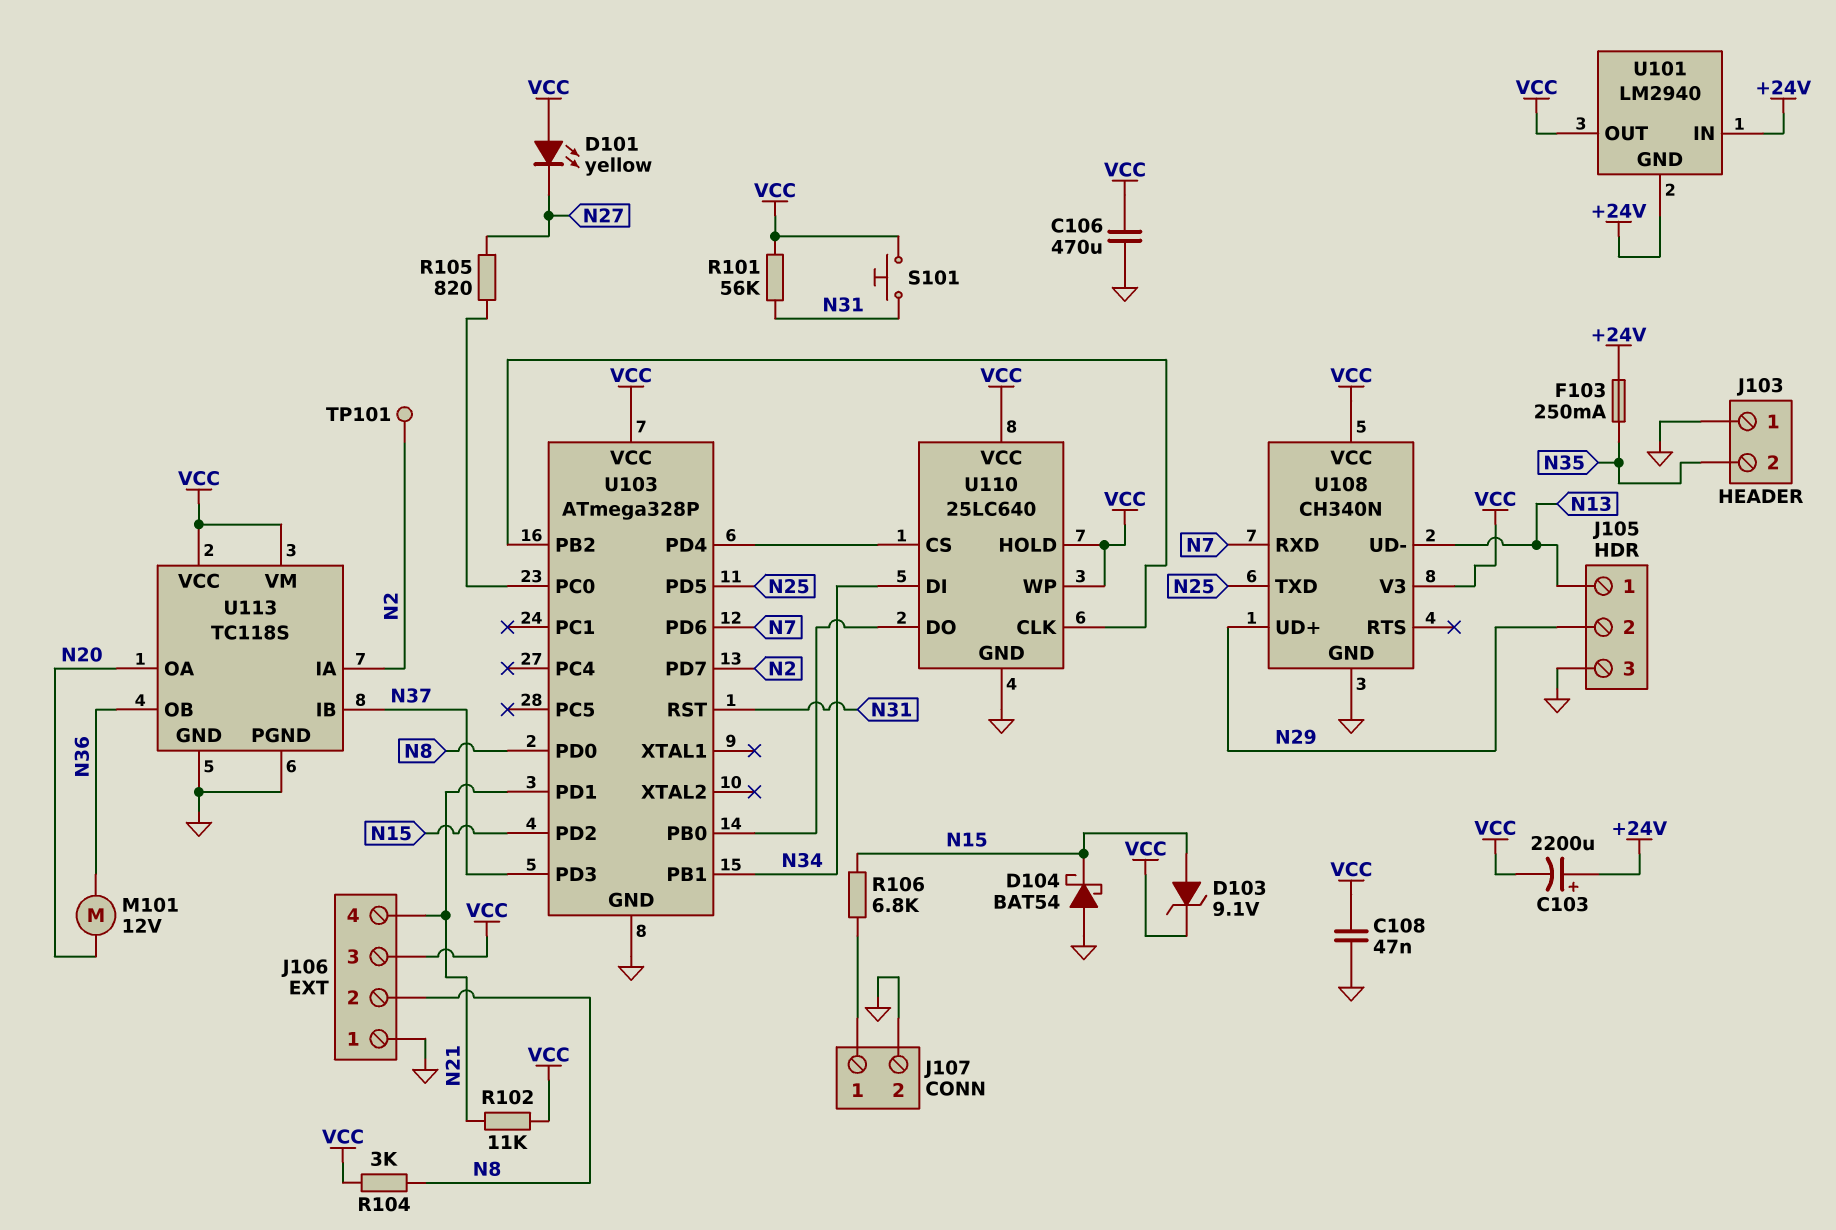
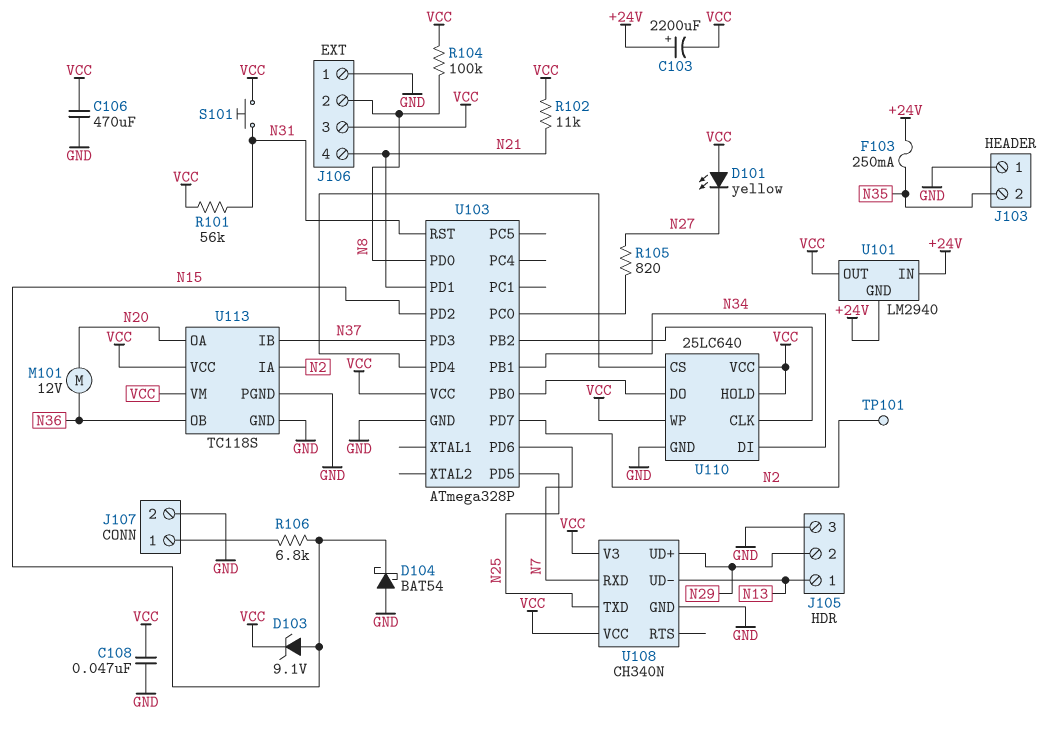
R104: 3k (N8, VCC) -> 100k (N8, VCC)

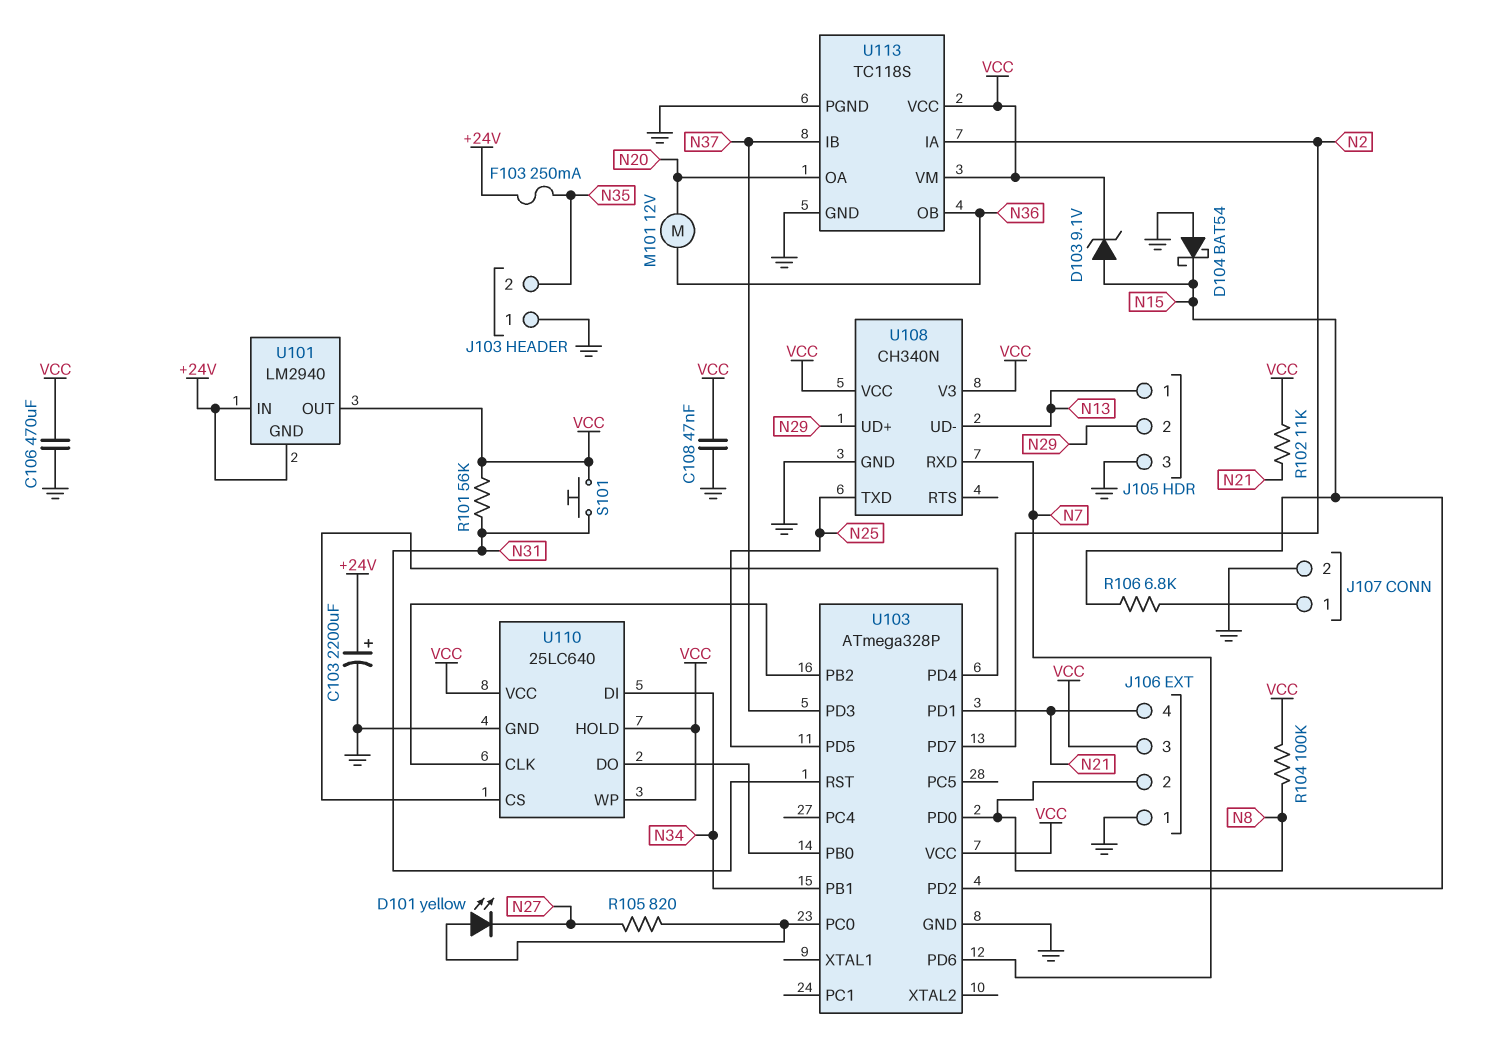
C103: 2200uF (plus +24V, minus VCC) -> 2200uF (plus +24V, minus GND)
D101: LED yellow (A VCC, K N27) -> LED yellow (A U103/PC0, K N27)
TP101: test point (N2) -> none

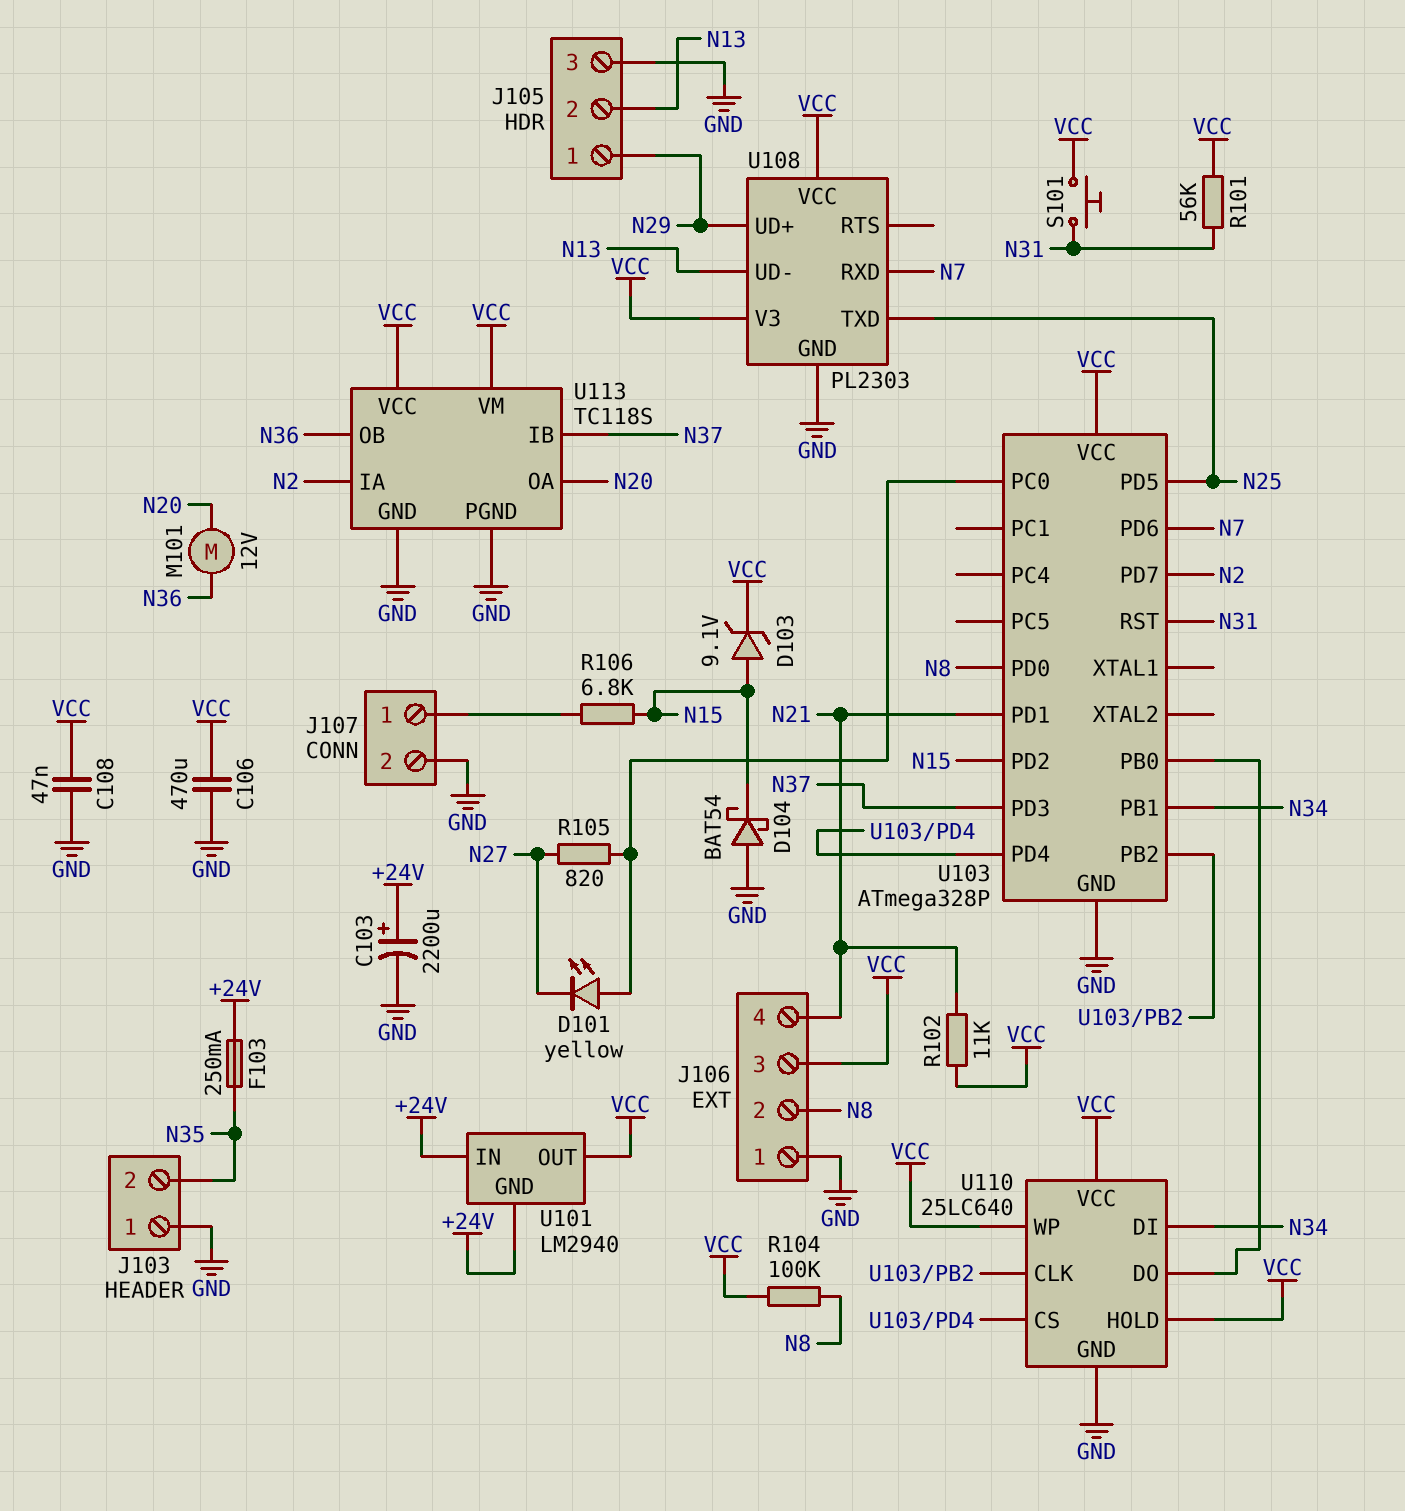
J105 pin 1: N13 -> N29
J105 pin 2: N29 -> N13
U108: CH340N -> PL2303

